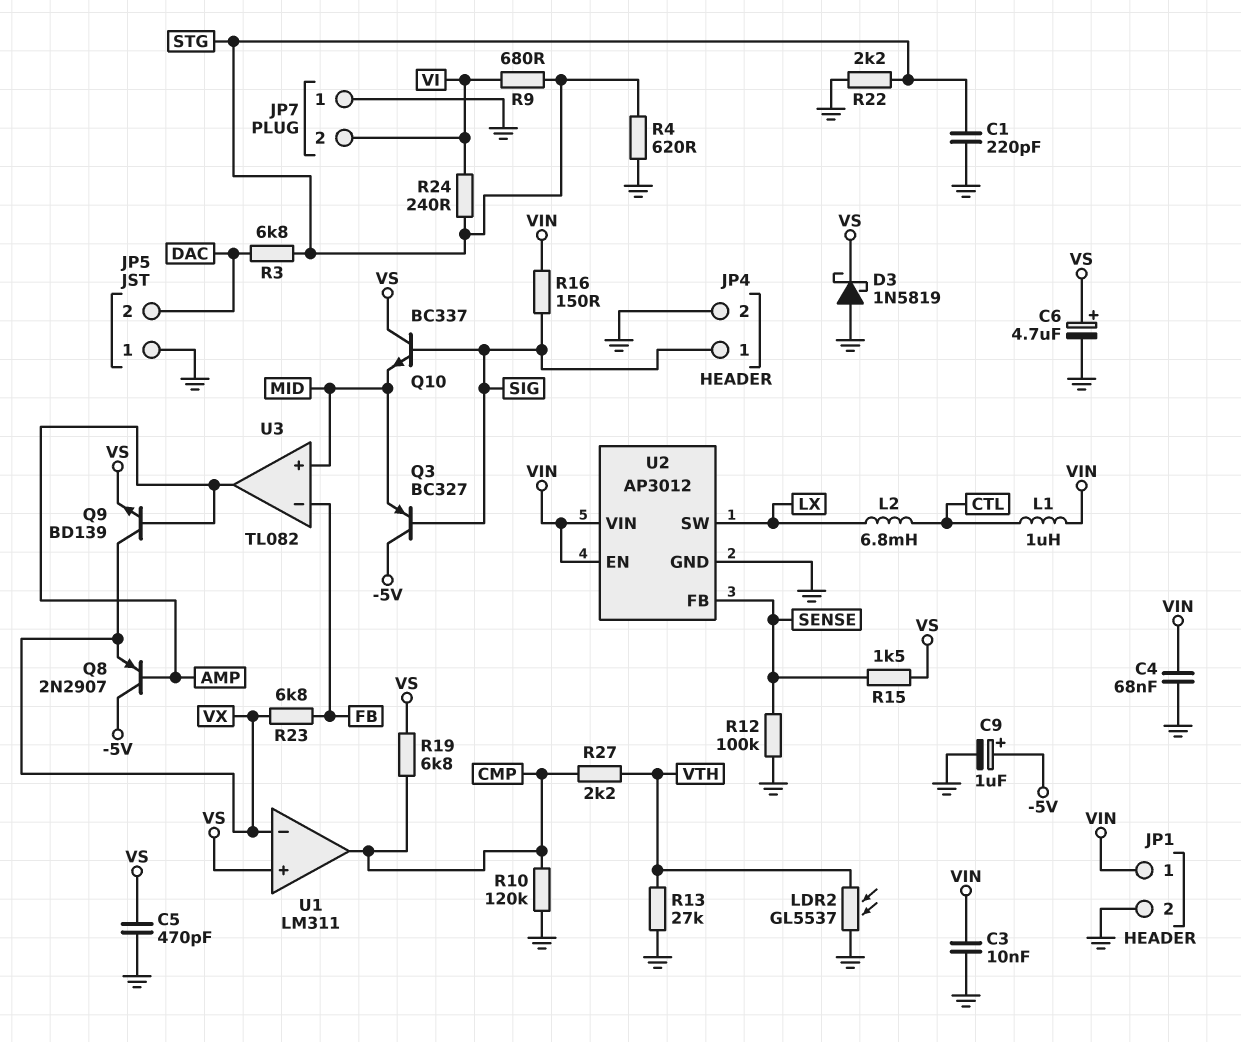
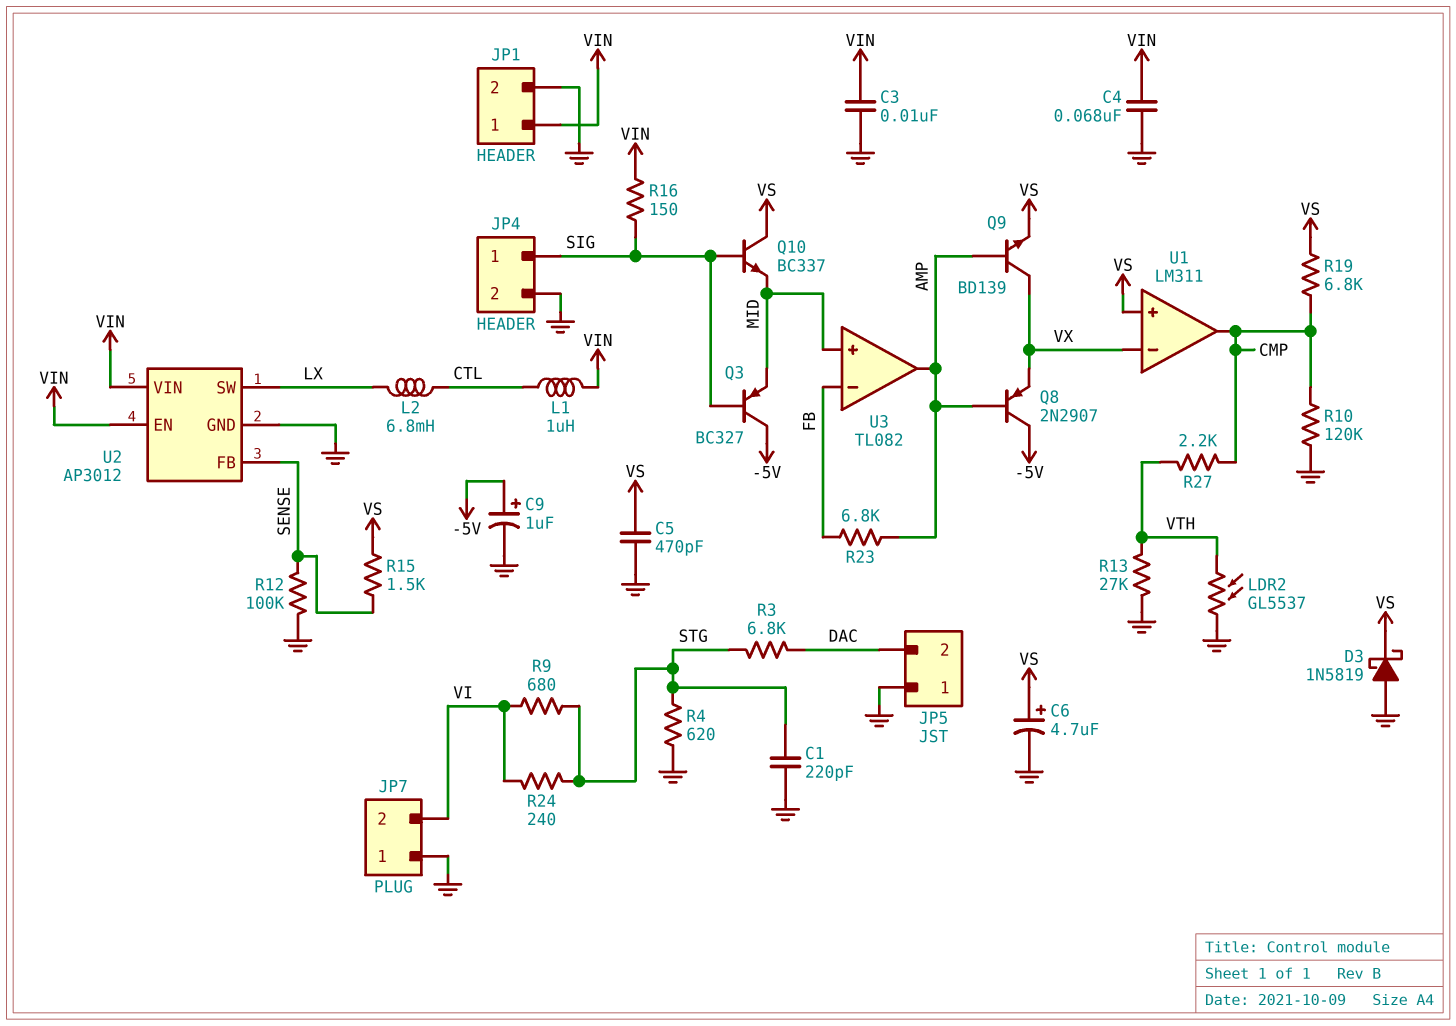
R22: 2.2k (GND, STG) -> none
R23: 6.8k (FB, VX) -> 6.8k (AMP, FB)

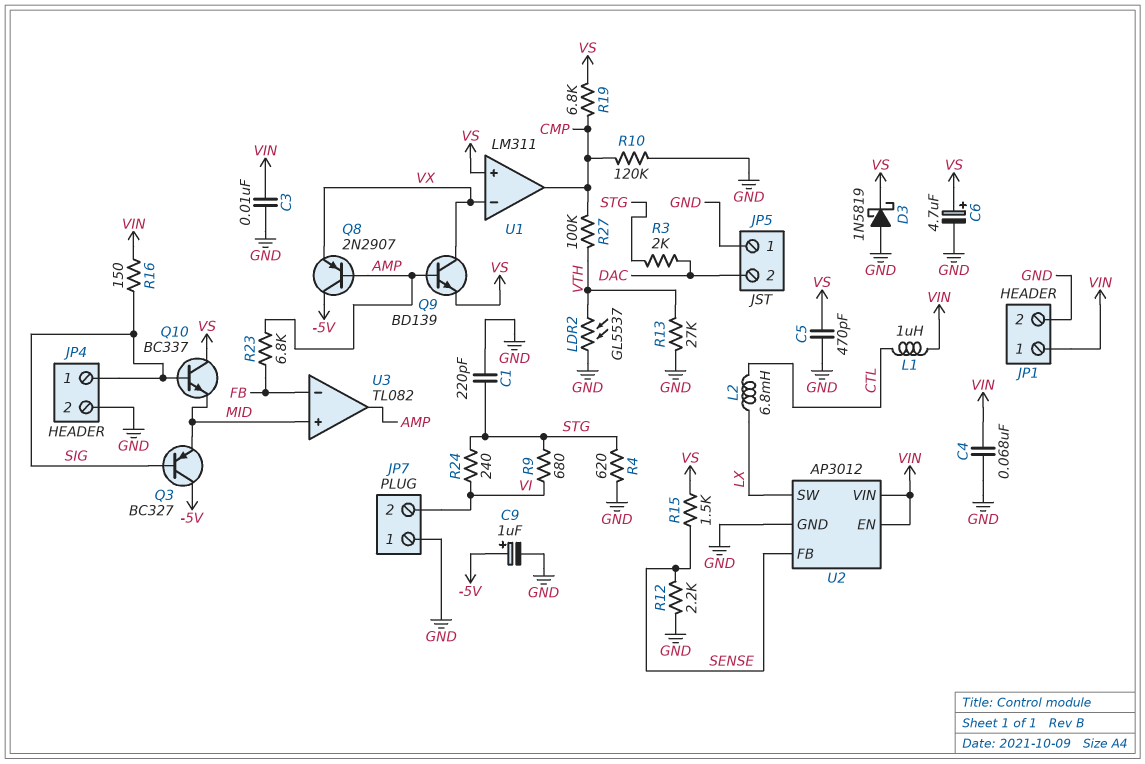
R3: 6.8k (DAC, STG) -> 2k (DAC, STG)
R12: 100k (GND, SENSE) -> 2.2k (GND, SENSE)
R27: 2.2k (CMP, VTH) -> 100k (CMP, VTH)

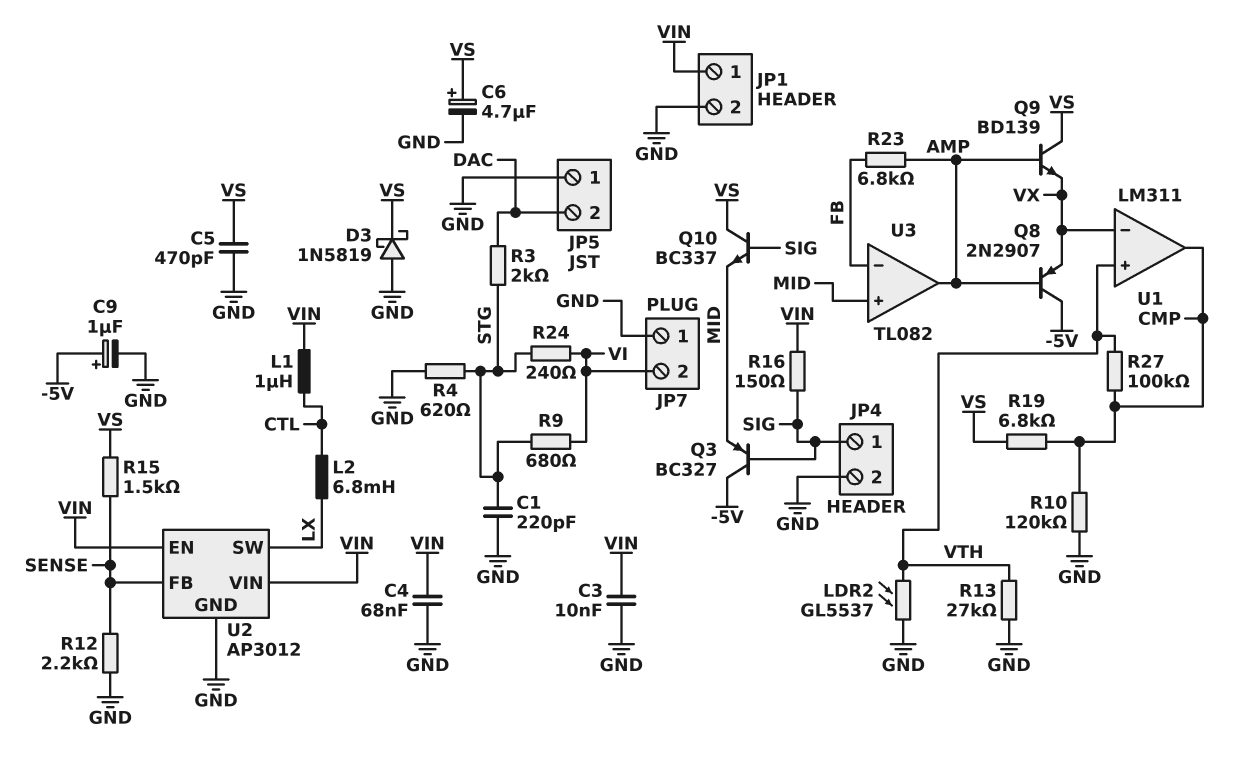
Q9: NPN BD139 (B AMP, C VX, E VS) -> NPN BD139 (B AMP, C VS, E VX)
U1 pin in+: VS -> VTH

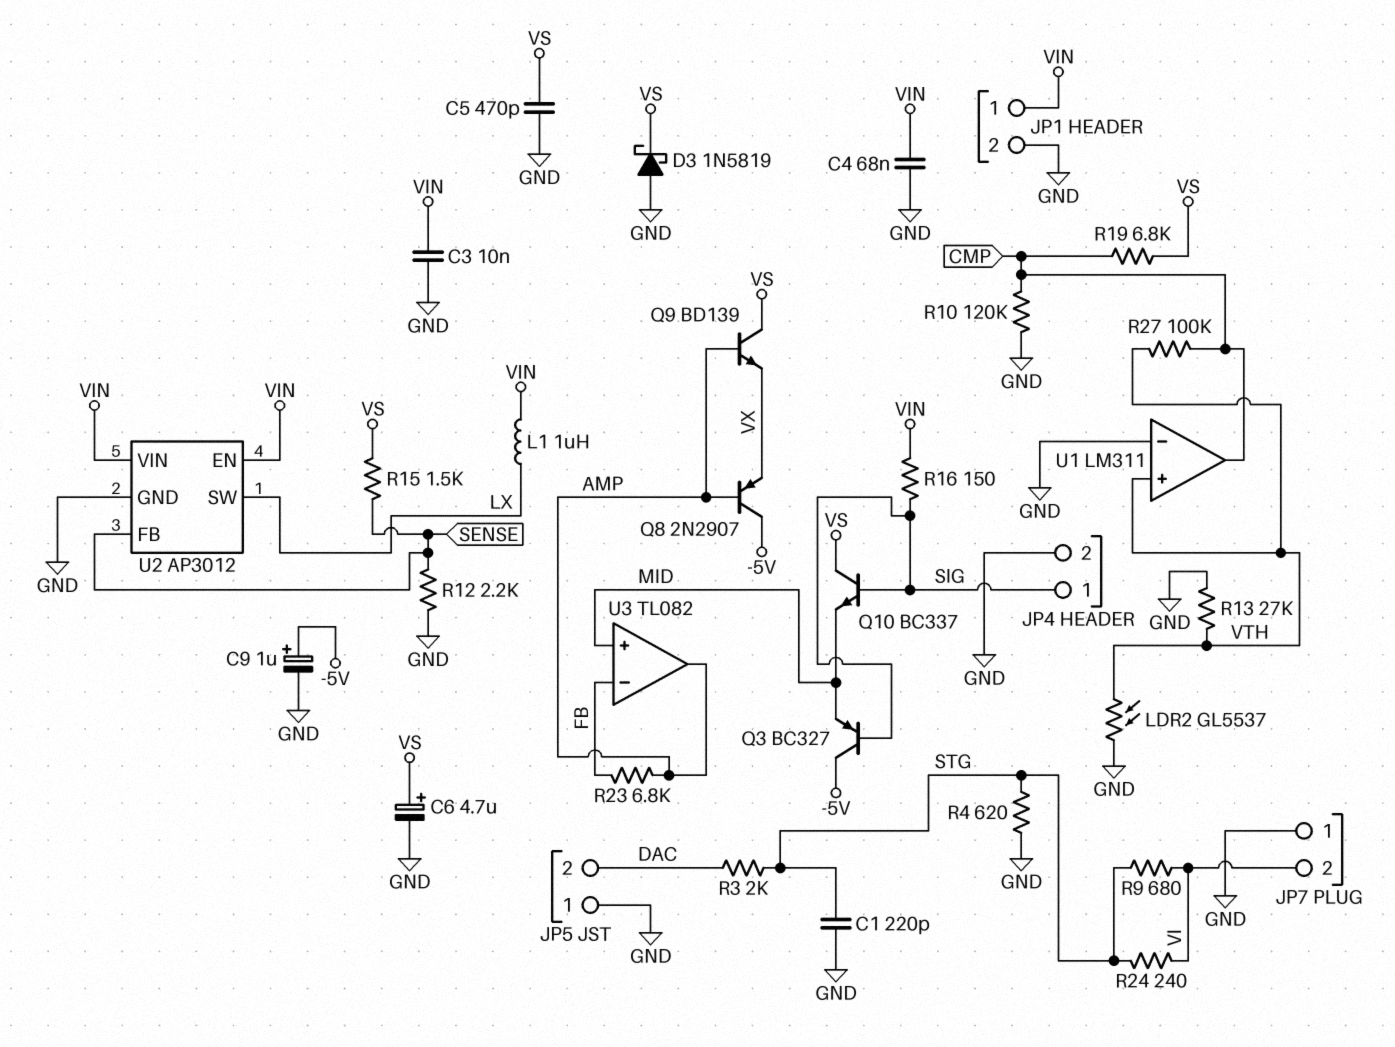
L1: 1uH (CTL, VIN) -> 1uH (LX, VIN)
L2: 6.8mH (CTL, LX) -> none
U1 pin in-: VX -> GND

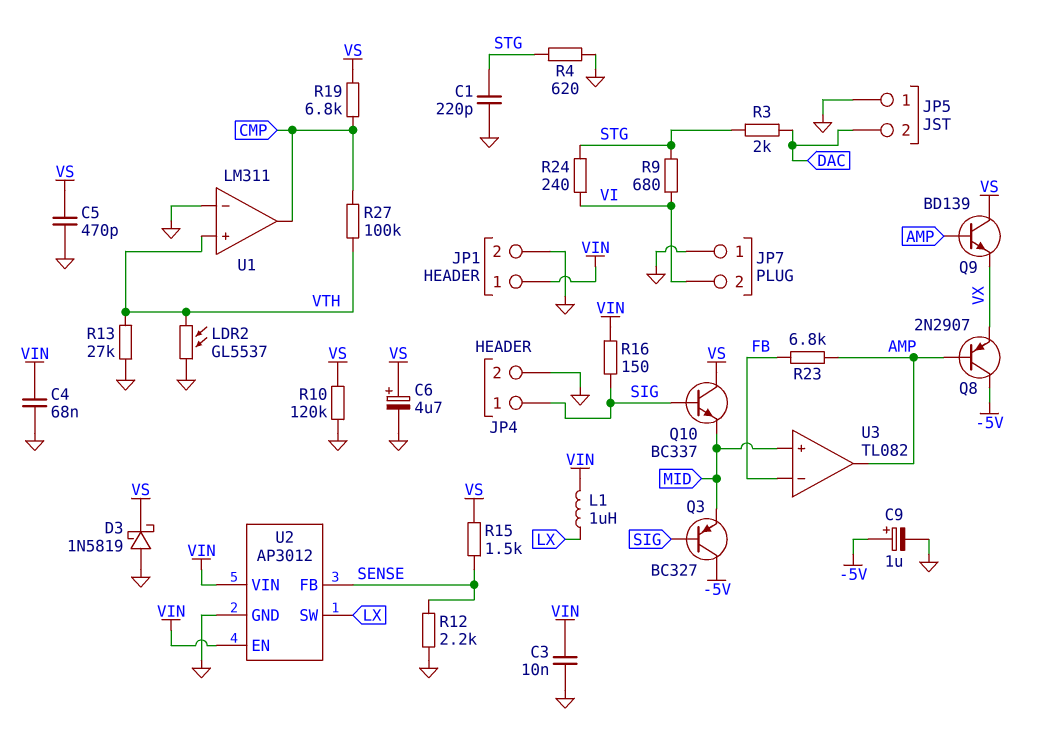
R10: 120k (CMP, GND) -> 120k (GND, VS)

